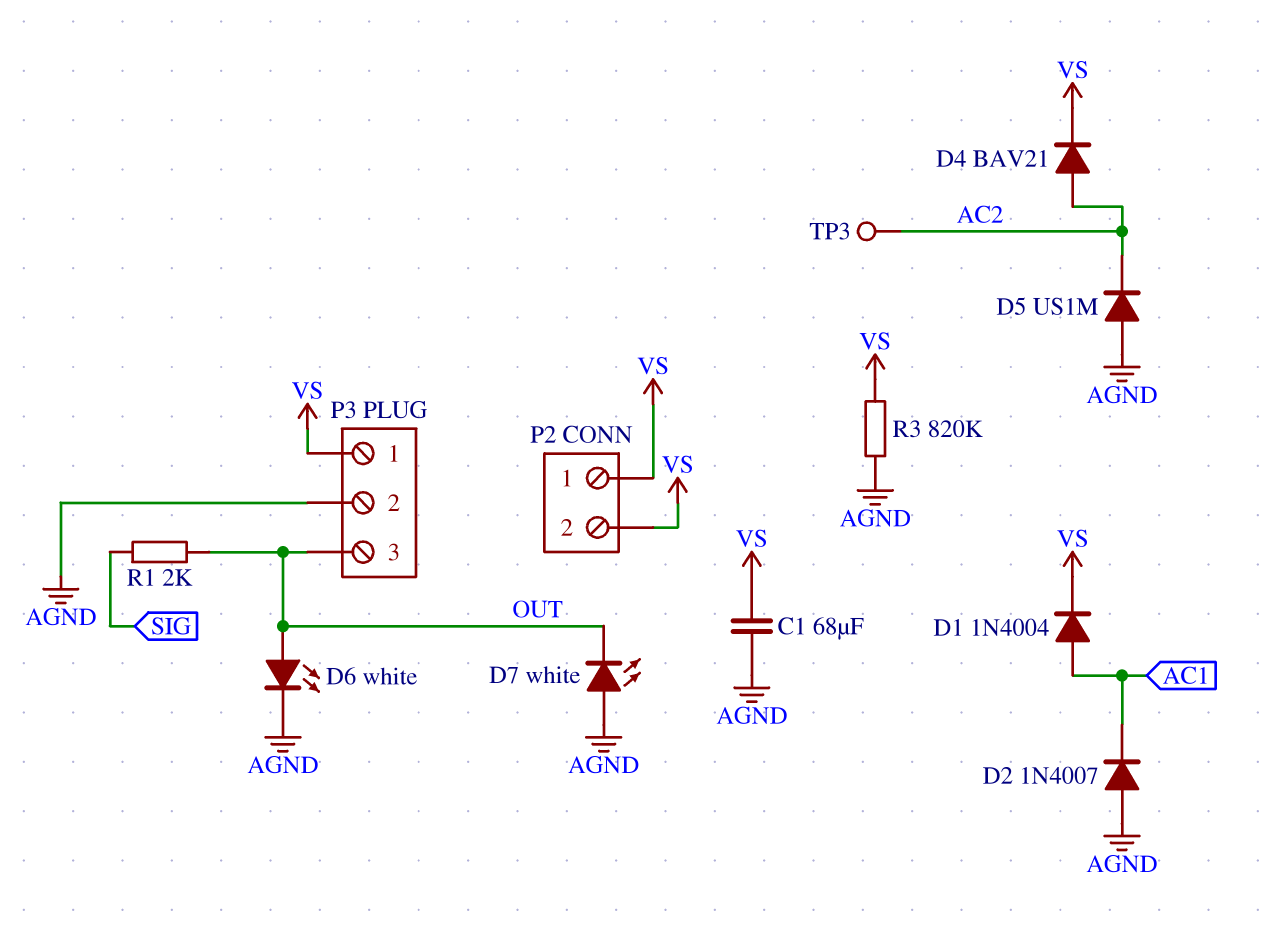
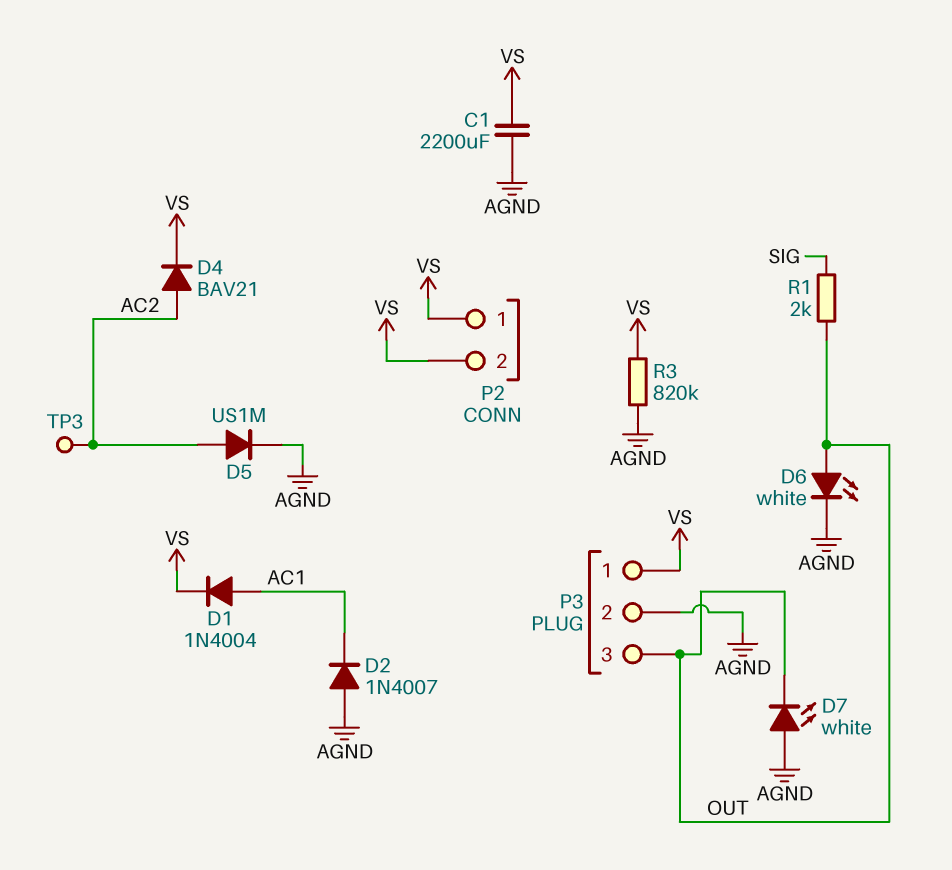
C1: 68uF (AGND, VS) -> 2200uF (AGND, VS)
D5: diode US1M (A AGND, K AC2) -> diode US1M (A AC2, K AGND)

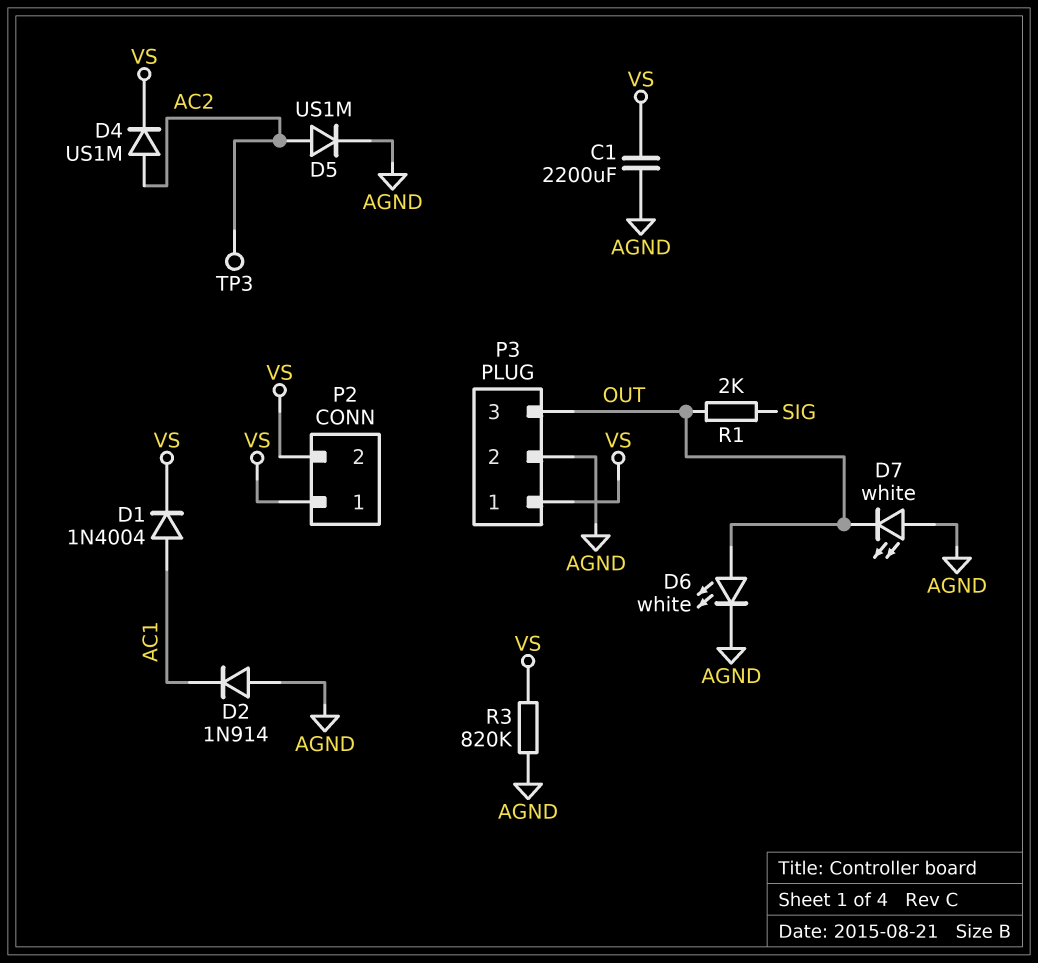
D2: diode 1N4007 (A AGND, K AC1) -> diode 1N914 (A AGND, K AC1)
D4: diode BAV21 (A AC2, K VS) -> diode US1M (A AC2, K VS)

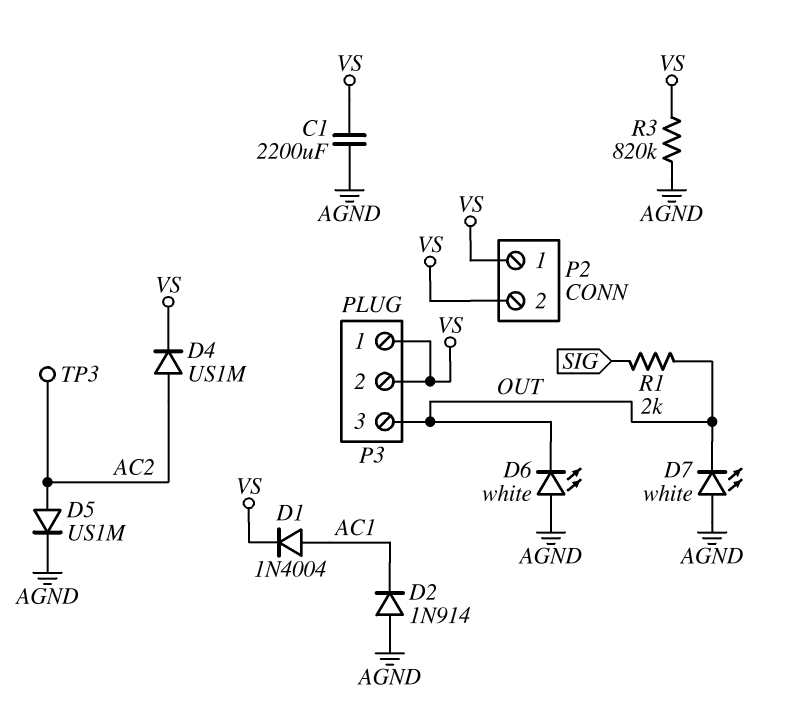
D6: LED white (A OUT, K AGND) -> LED white (A AGND, K OUT)
P3 pin 2: AGND -> VS

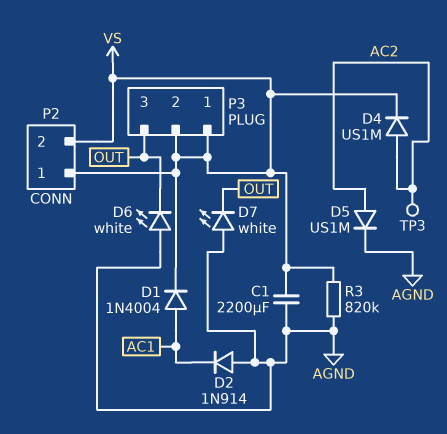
R1: 2k (OUT, SIG) -> none

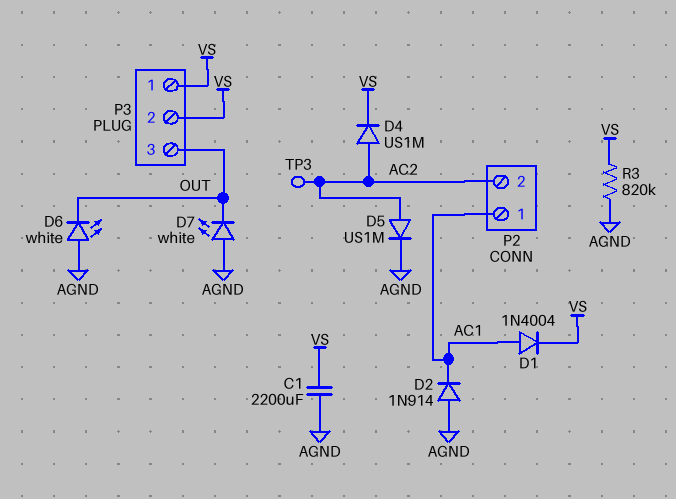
P2 pin 1: VS -> AC1
P2 pin 2: VS -> AC2

